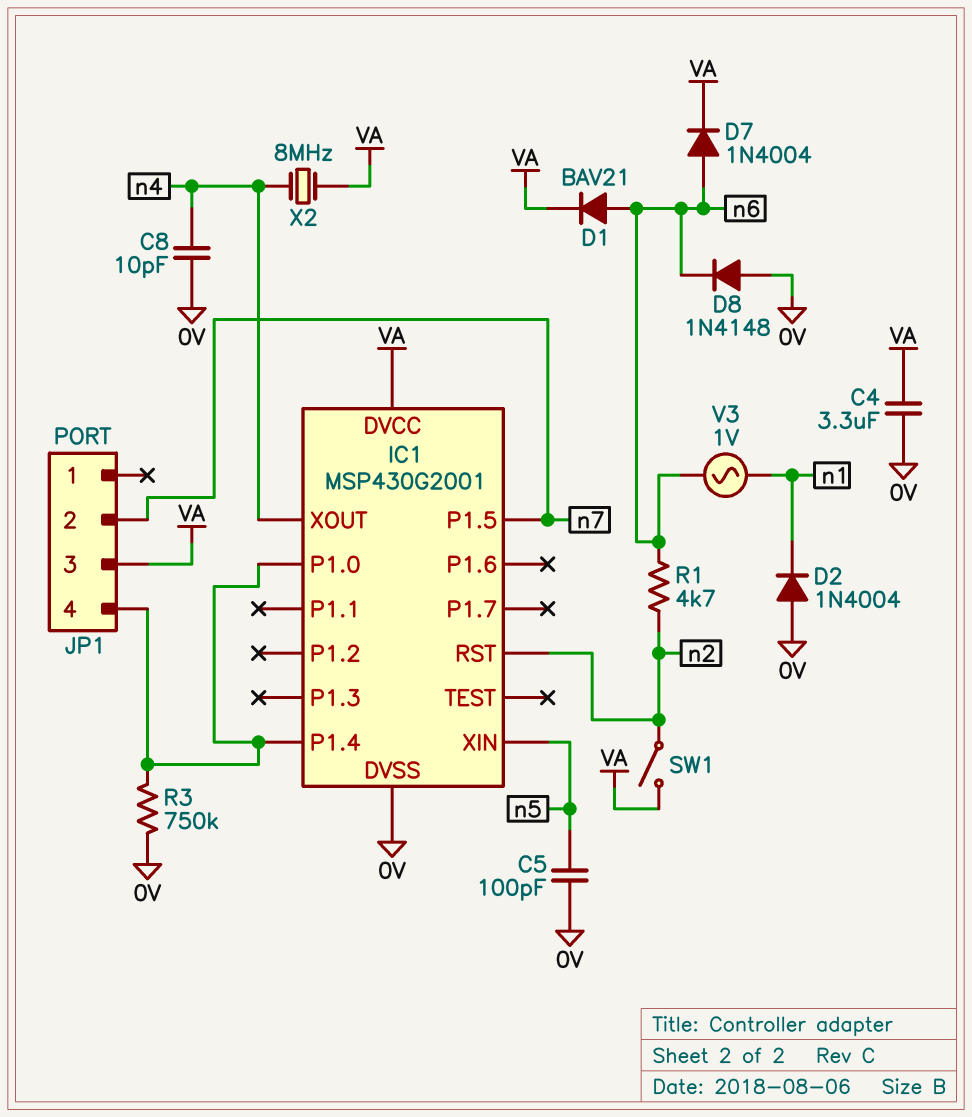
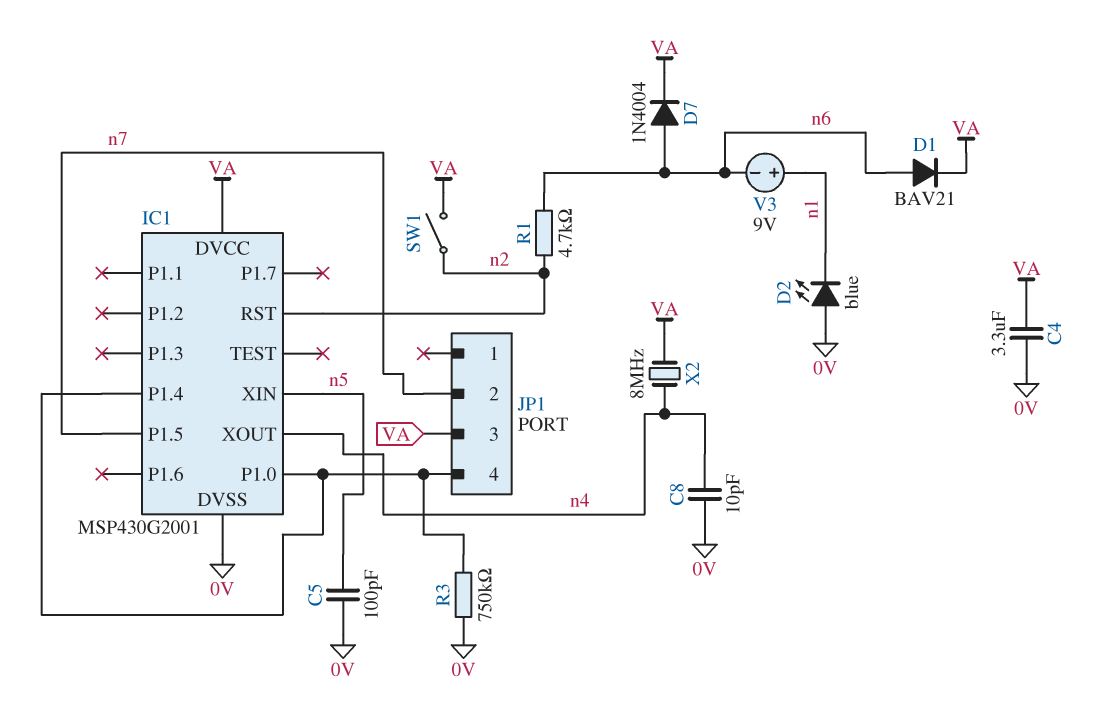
D2: diode 1N4004 (A 0V, K n1) -> LED blue (A 0V, K n1)
D8: diode 1N4148 (A 0V, K n6) -> none
V3: AC 1V (n1, n6) -> 9V (plus n1, minus n6)

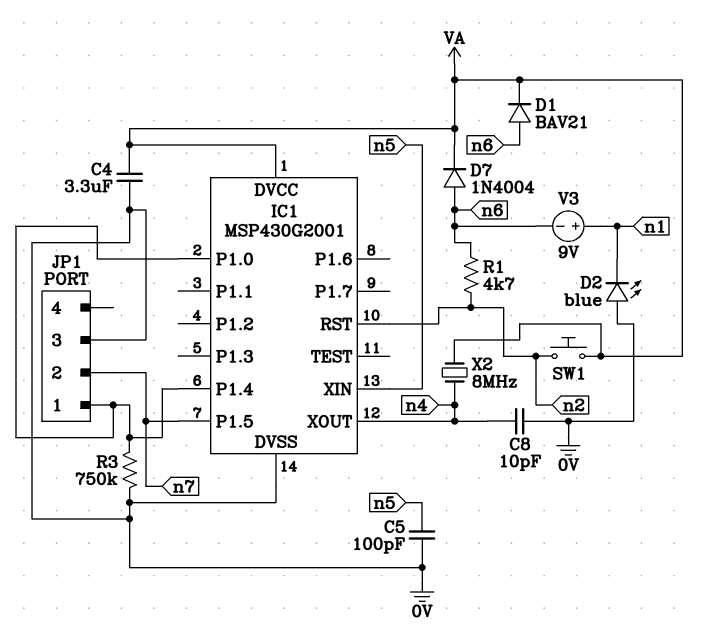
JP1 pin 1: none -> IC1/P1.0
JP1 pin 3: VA -> 0V
JP1 pin 4: IC1/P1.0 -> none
SW1: switch (VA, n2) -> button (VA, n2)

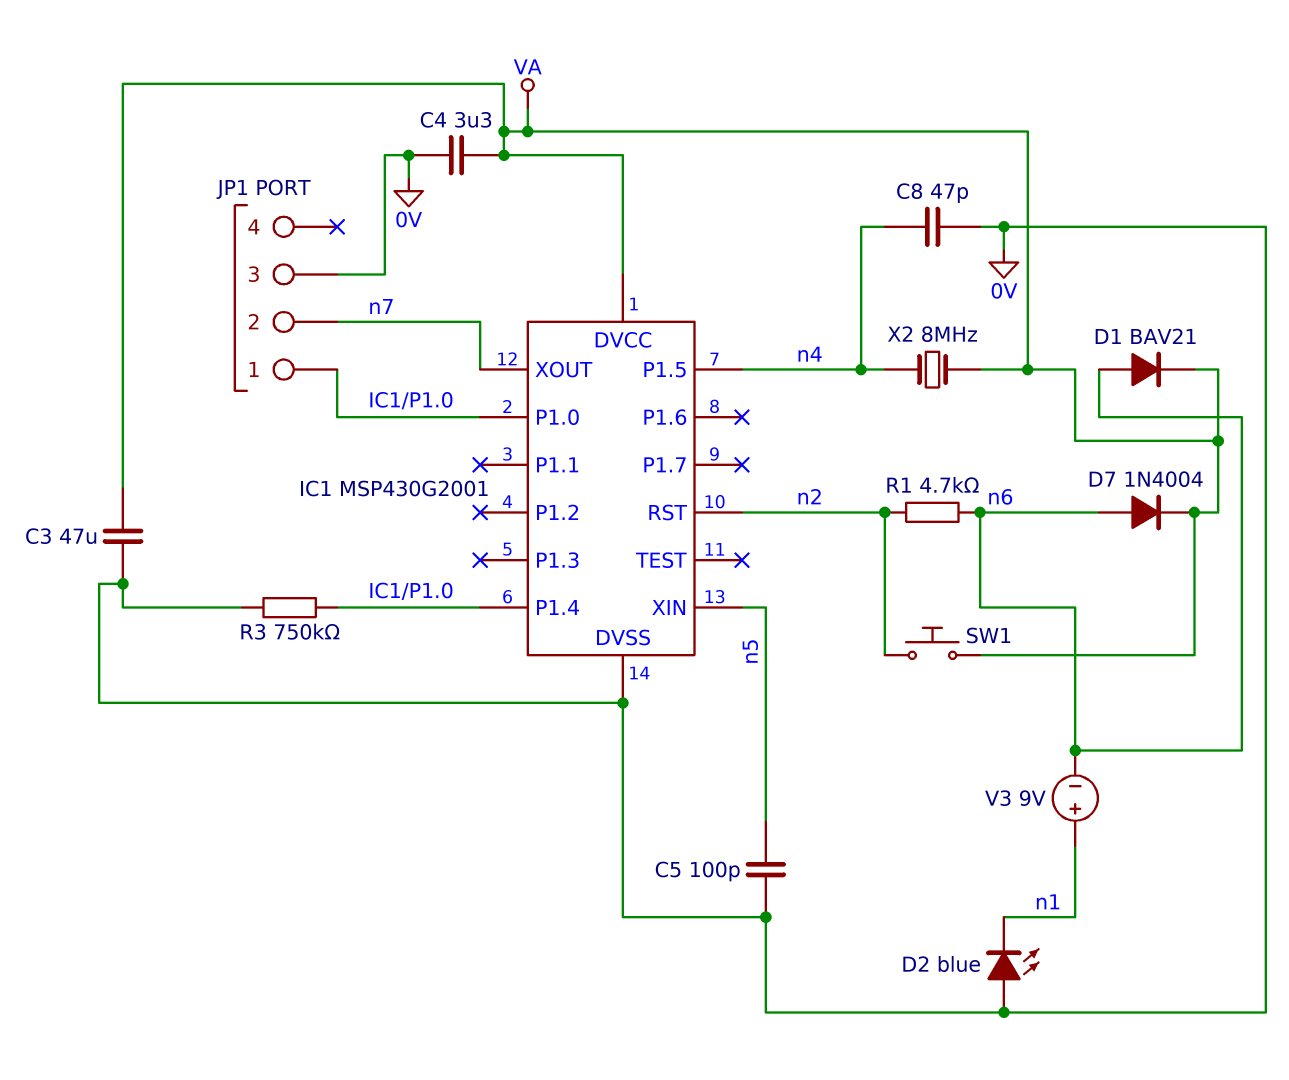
C3: none -> 47uF (0V, VA)
C8: 10pF (0V, n4) -> 47pF (0V, n4)
IC1 pin P1.5: n7 -> n4
IC1 pin XOUT: n4 -> n7

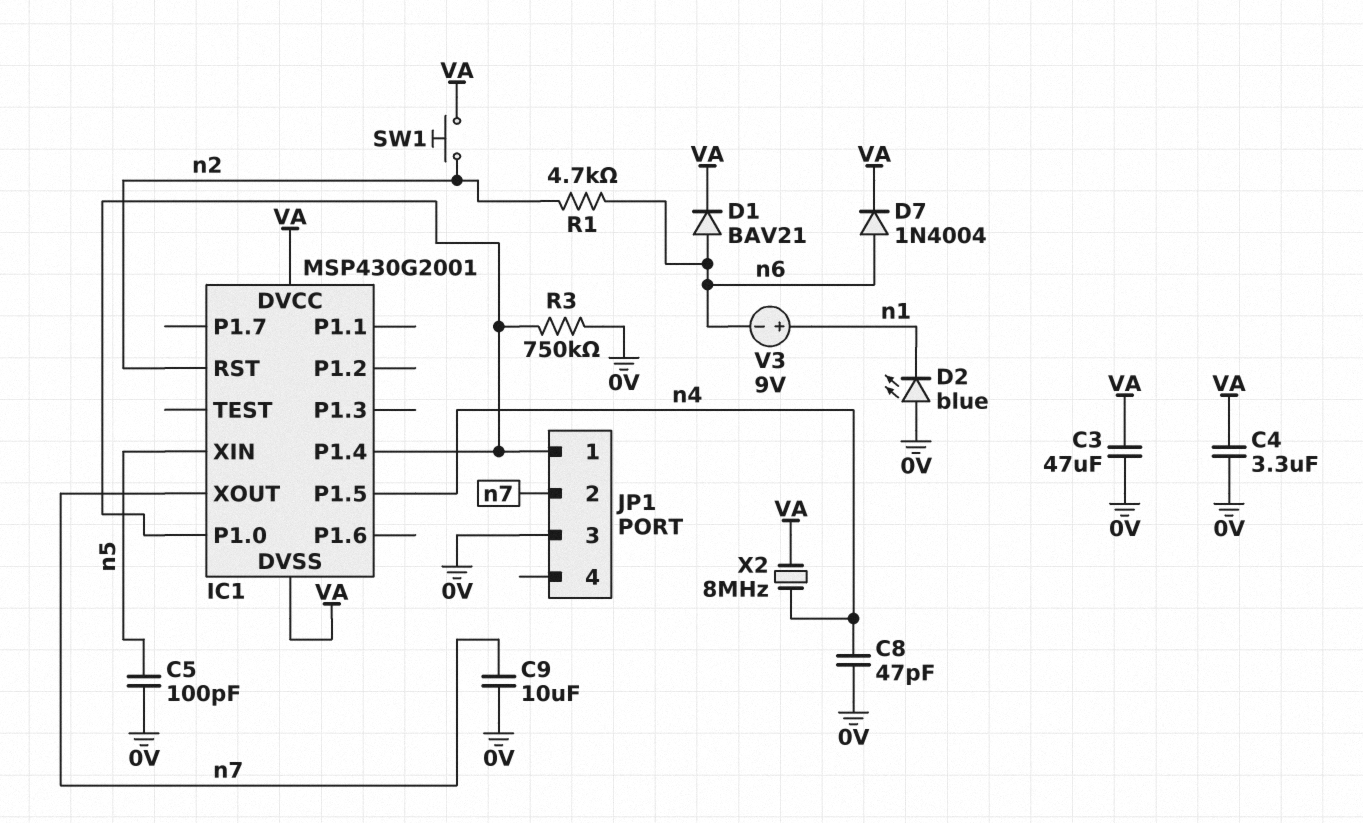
C9: none -> 10uF (0V, n7)
IC1 pin DVSS: 0V -> VA

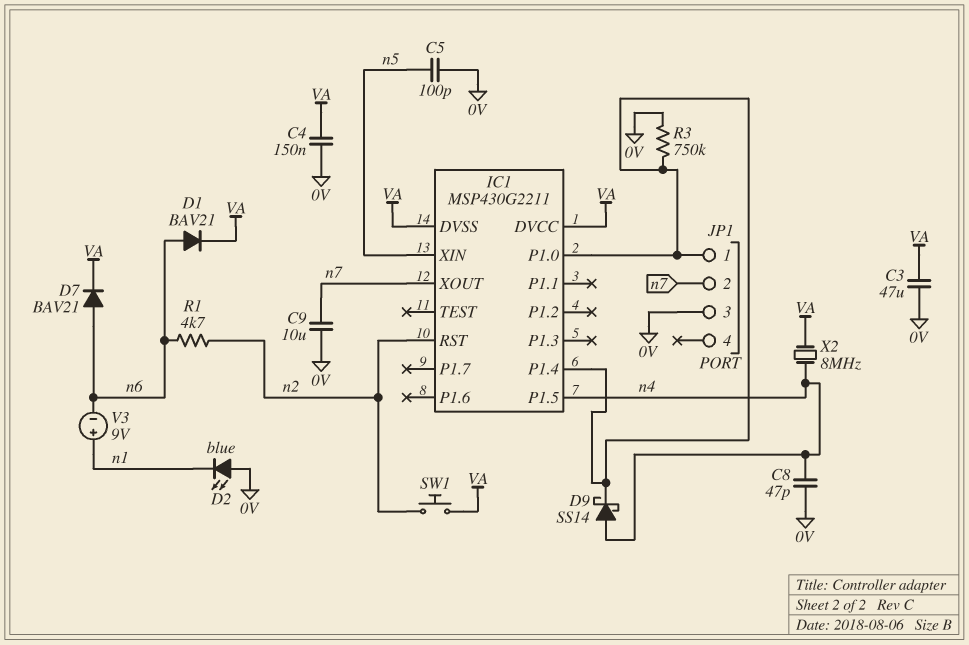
C4: 3.3uF (0V, VA) -> 150nF (0V, VA)
D7: diode 1N4004 (A n6, K VA) -> diode BAV21 (A n6, K VA)
D9: none -> schottky SS14 (A n4, K IC1/P1.0)
IC1: MSP430G2001 -> MSP430G2211

